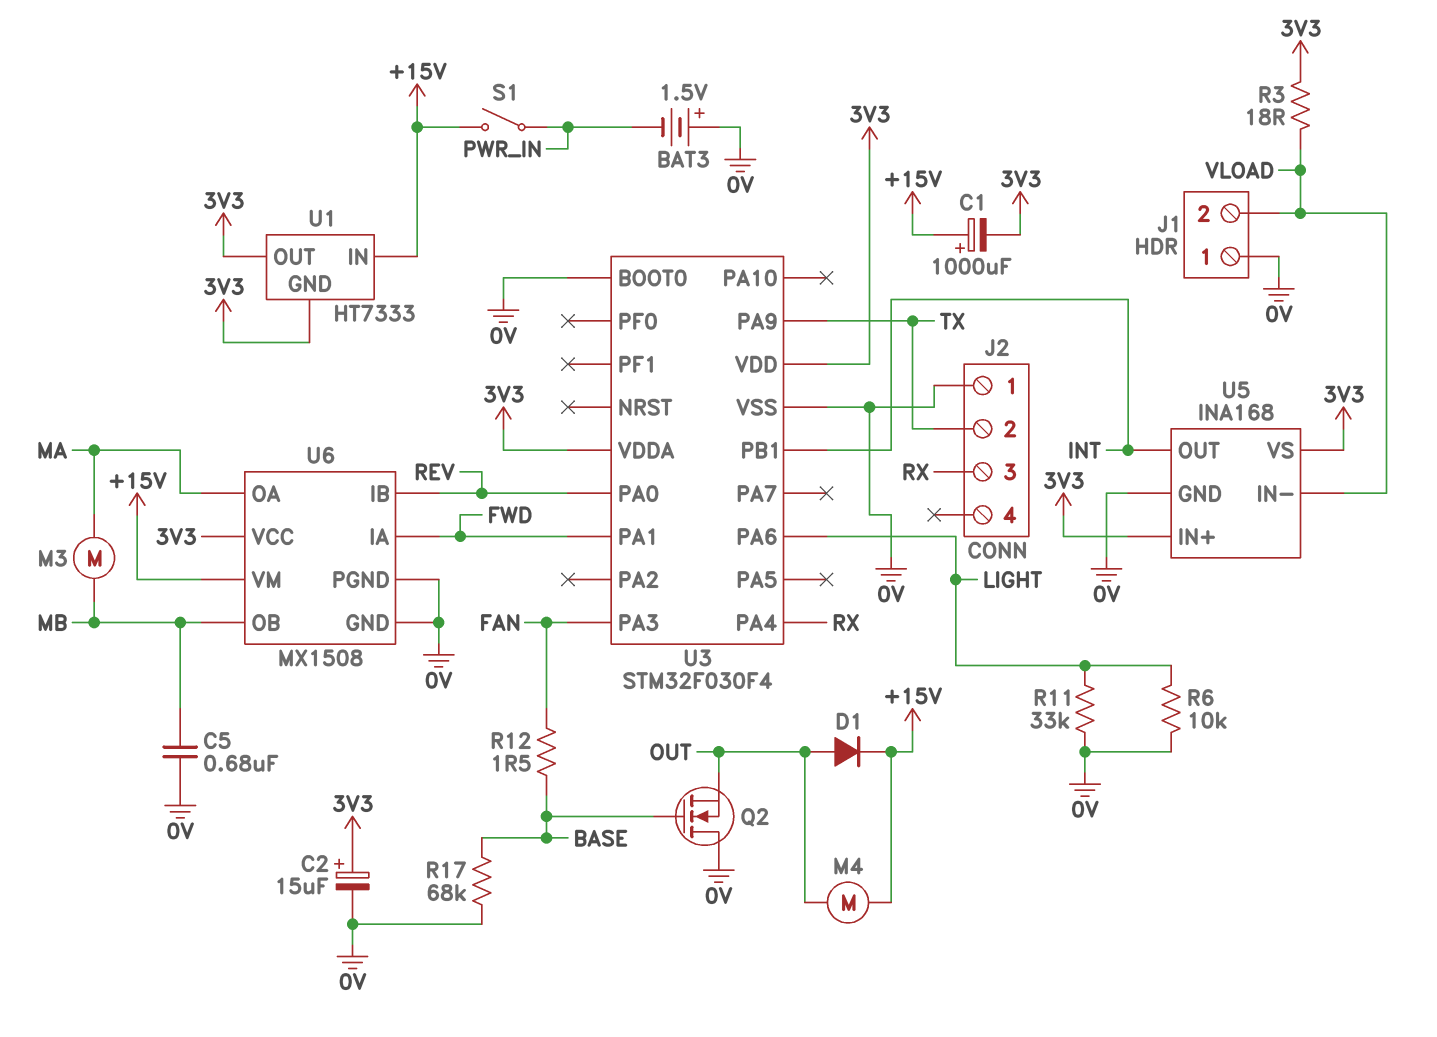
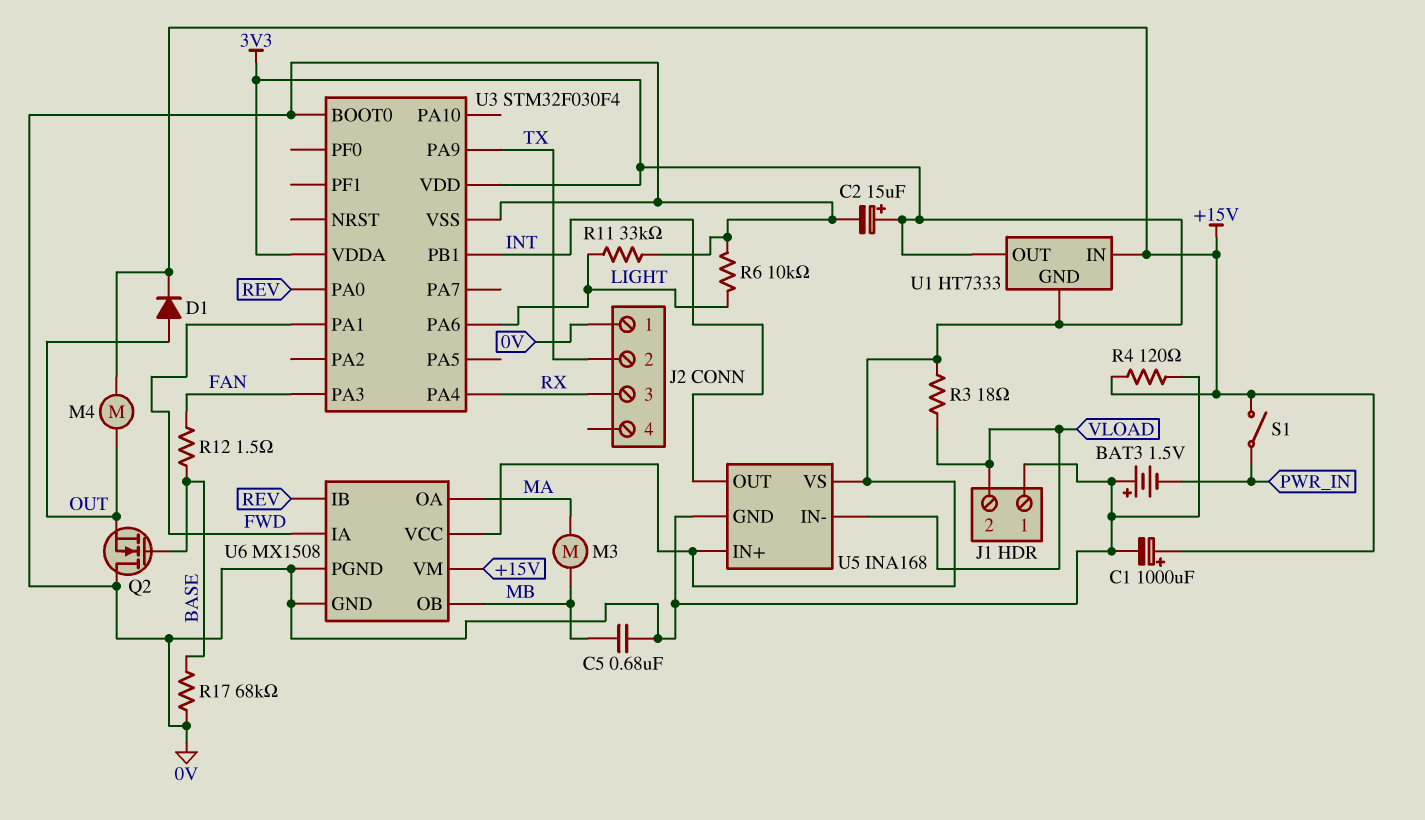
C1: 1000uF (plus +15V, minus 3V3) -> 1000uF (plus +15V, minus 0V)
R4: none -> 120 (+15V, 0V)

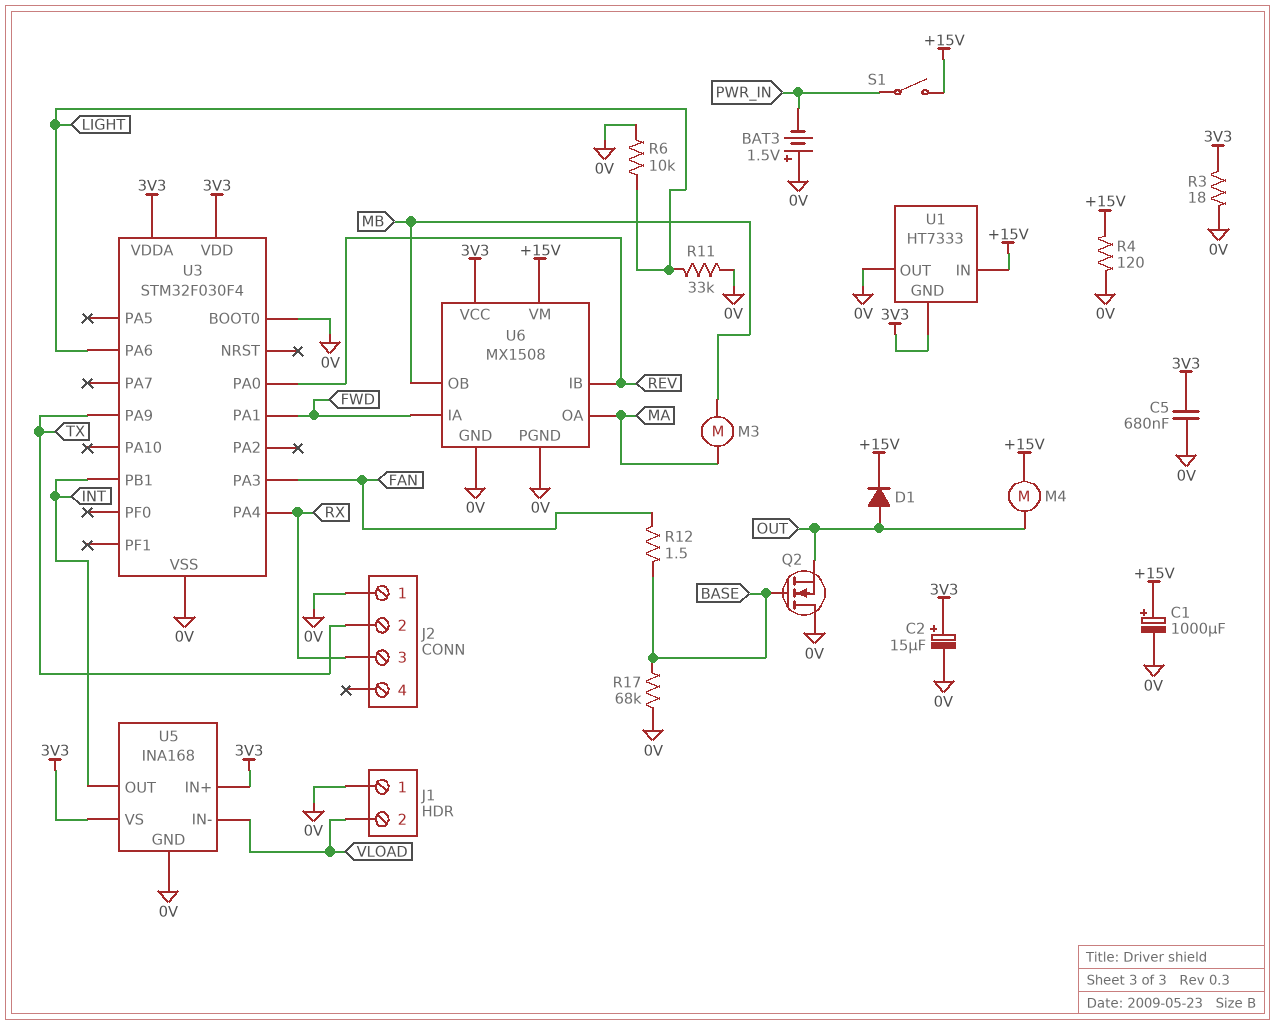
C5: 680nF (0V, MB) -> 680nF (0V, 3V3)
R3: 18 (3V3, VLOAD) -> 18 (0V, 3V3)
U1 pin OUT: 3V3 -> 0V

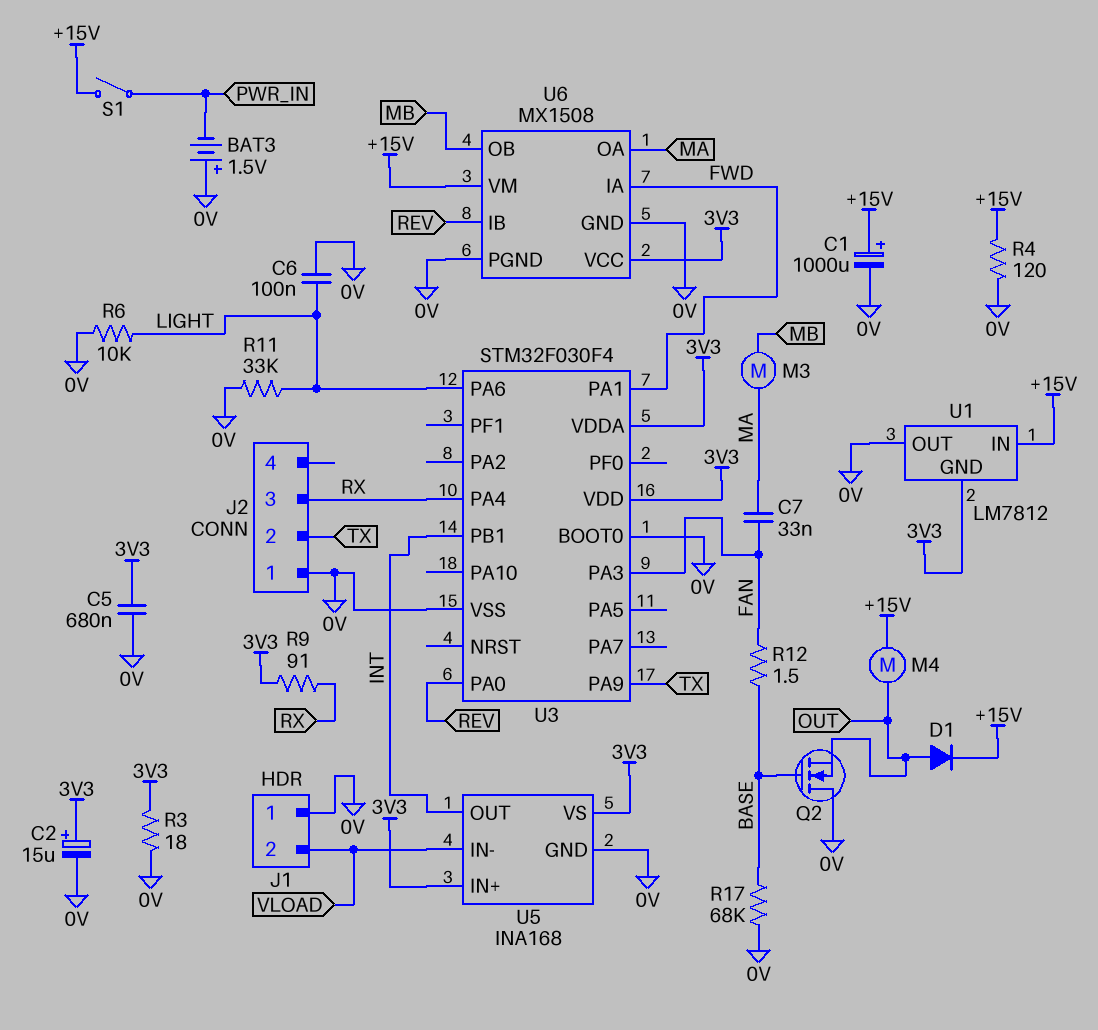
C6: none -> 100nF (0V, LIGHT)
C7: none -> 33nF (FAN, MA)
R9: none -> 91 (3V3, RX)
U1: HT7333 -> LM7812

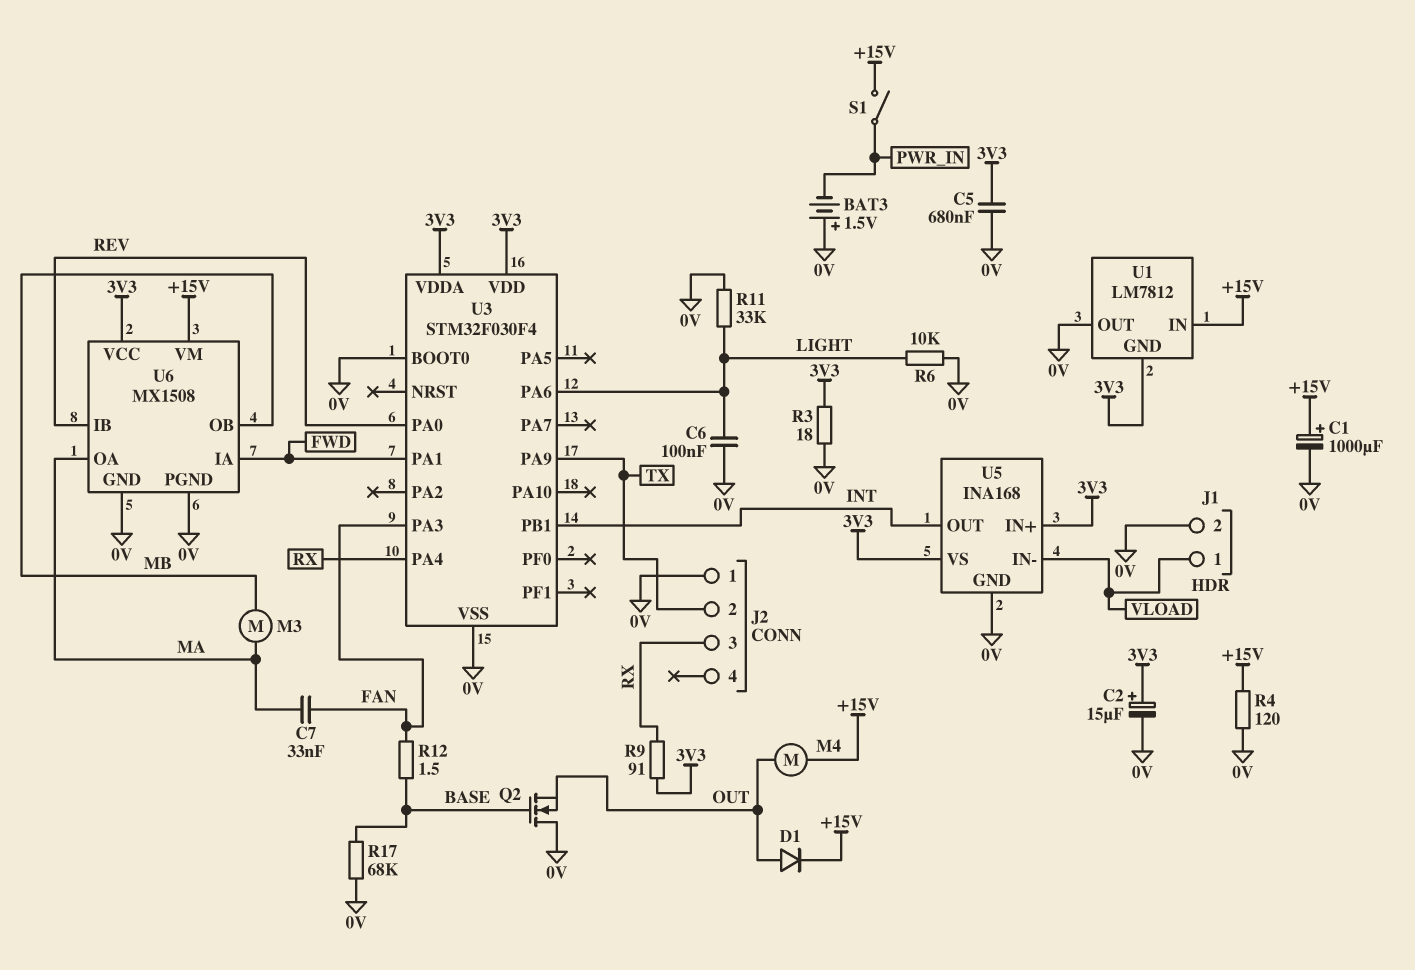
J1 pin 1: 0V -> VLOAD
J1 pin 2: VLOAD -> 0V

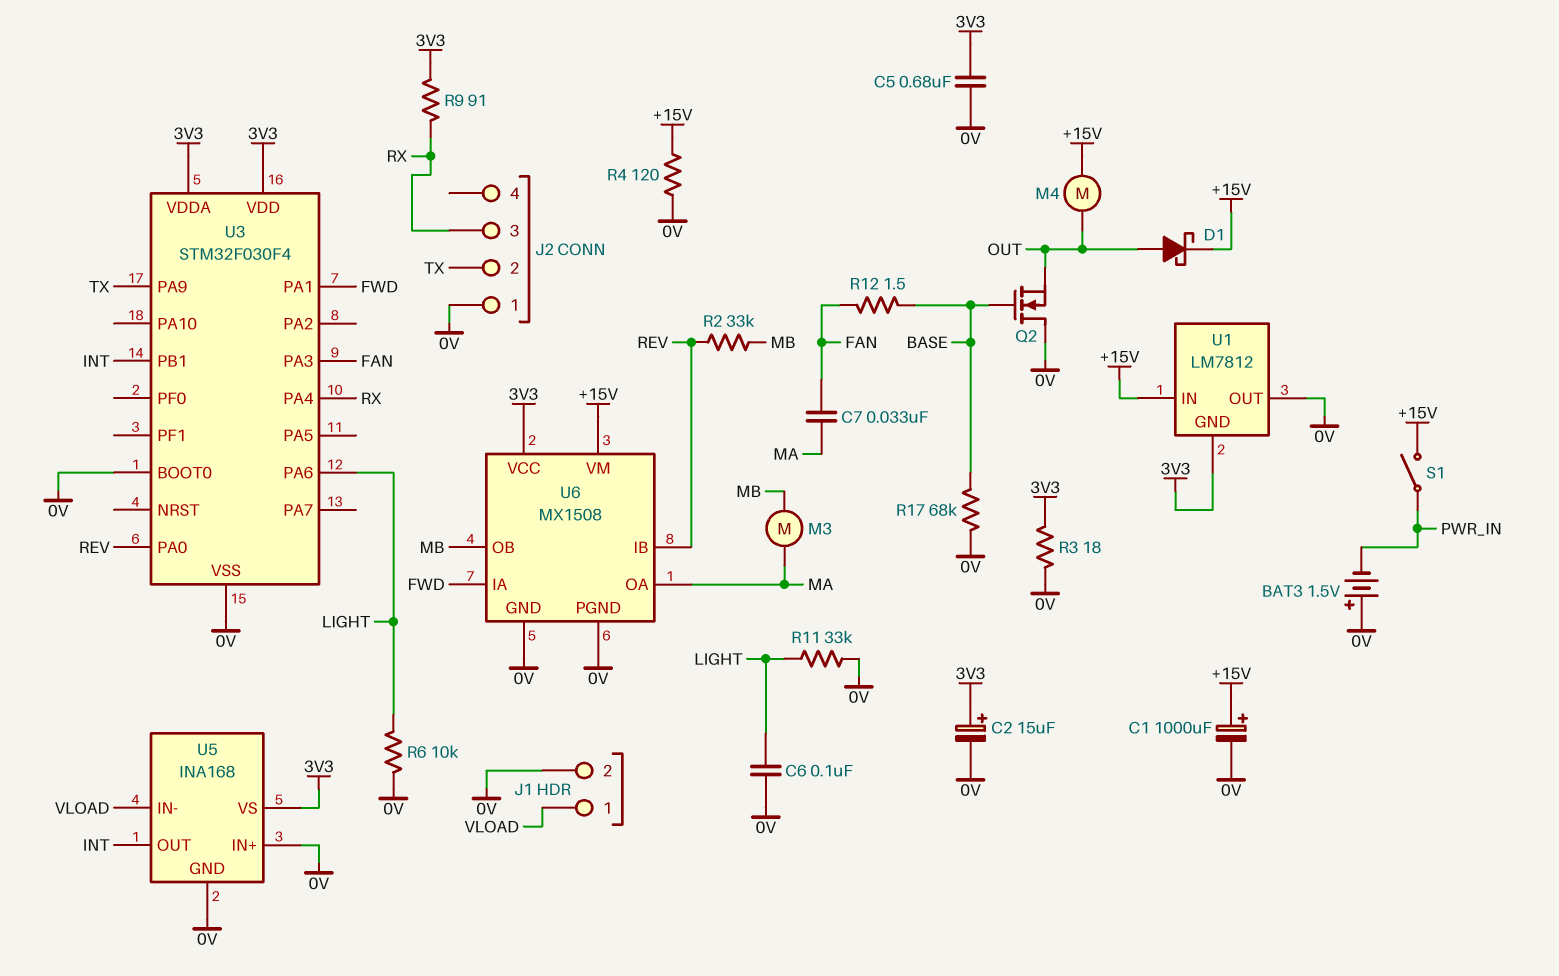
D1: diode (A OUT, K +15V) -> schottky (A OUT, K +15V)
R2: none -> 33k (MB, REV)
U5 pin IN+: 3V3 -> 0V

